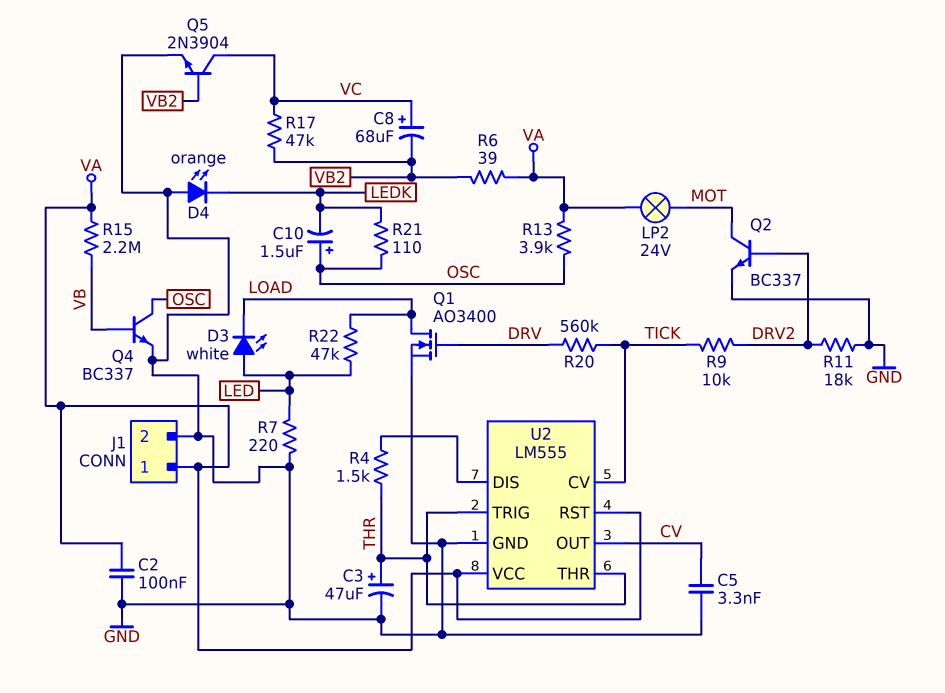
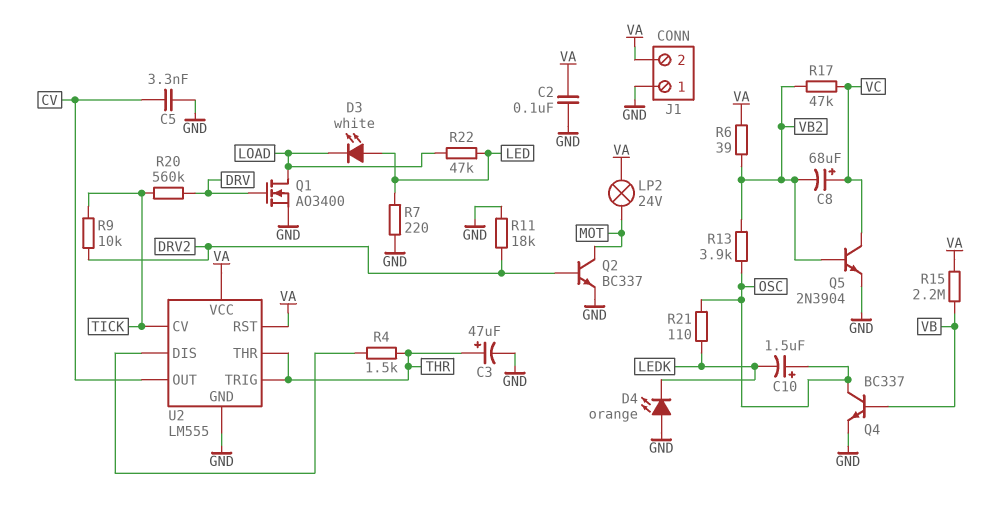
J1 pin 1: VA -> GND
J1 pin 2: GND -> VA
R13: 3.9k (OSC, VA) -> 3.9k (OSC, VB2)

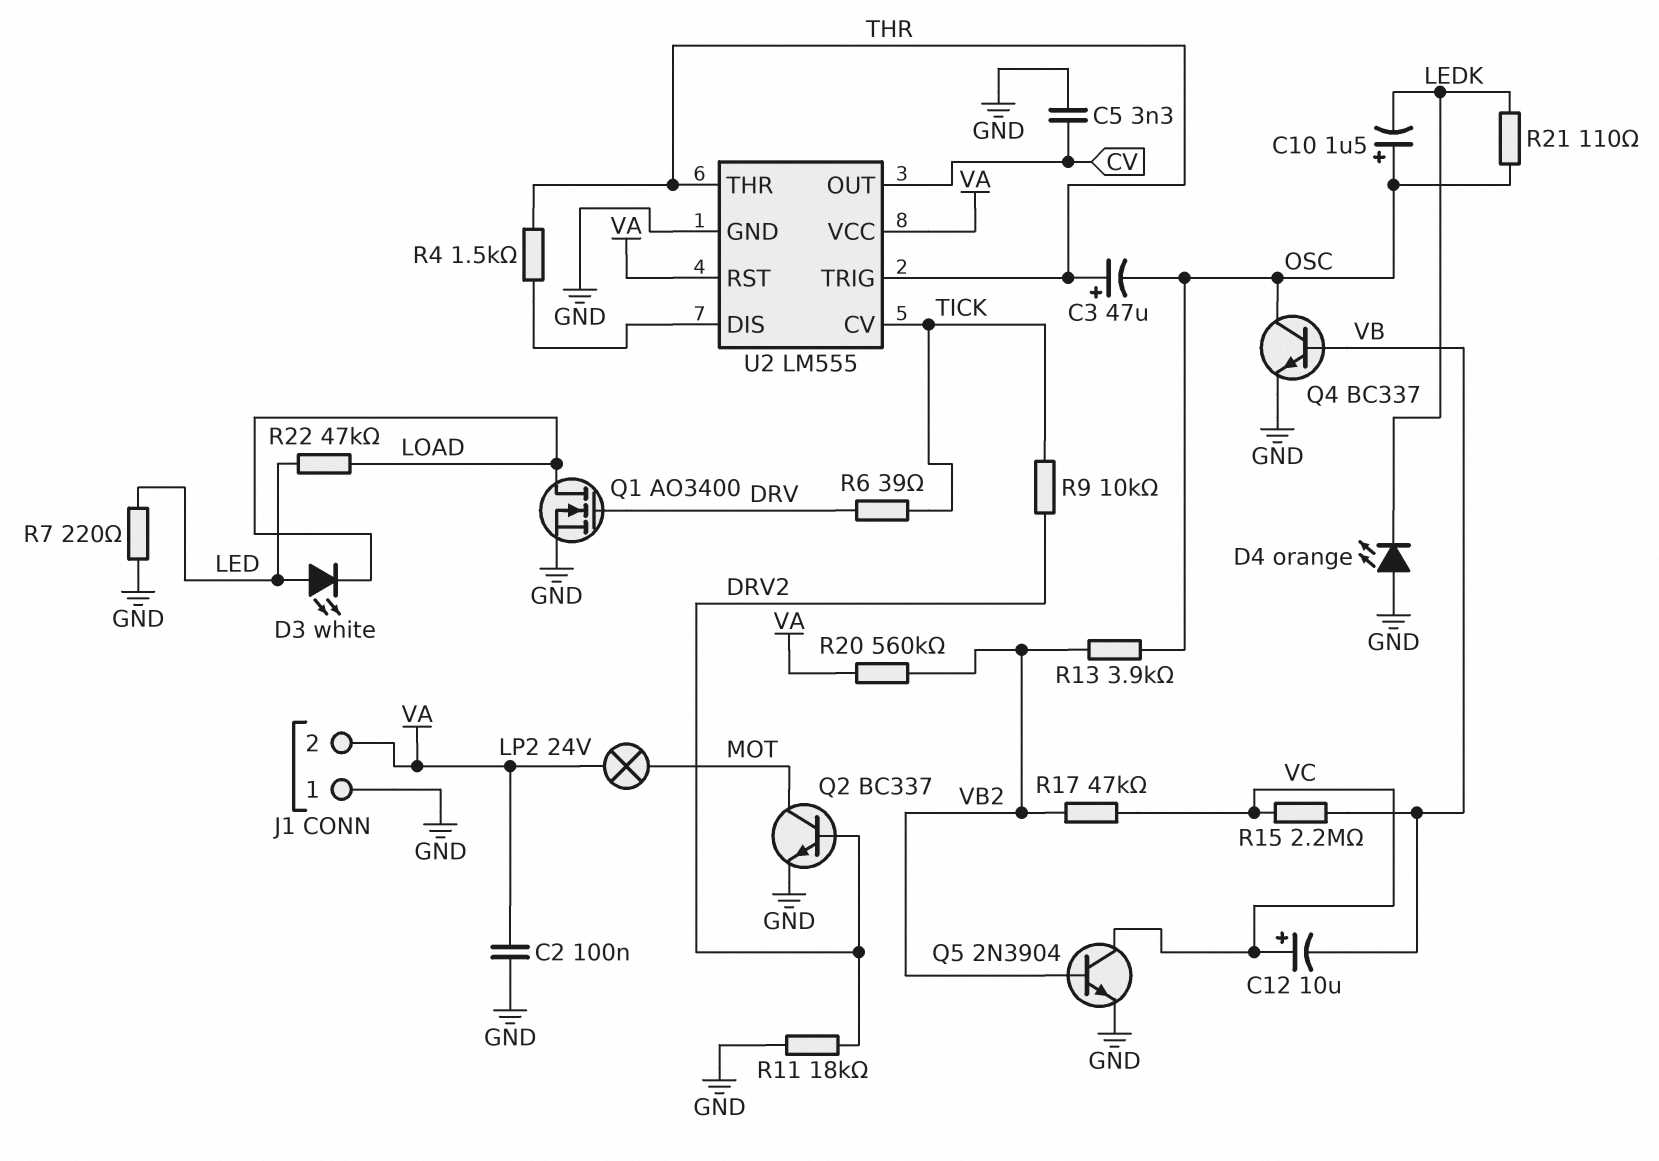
C3: 47uF (plus THR, minus GND) -> 47uF (plus THR, minus OSC)
C8: 68uF (plus VC, minus VB2) -> none
C12: none -> 10uF (plus VC, minus VB)
R6: 39 (VA, VB2) -> 39 (DRV, TICK)
R15: 2.2M (VA, VB) -> 2.2M (VB, VC)
R20: 560k (DRV, TICK) -> 560k (VA, VB2)

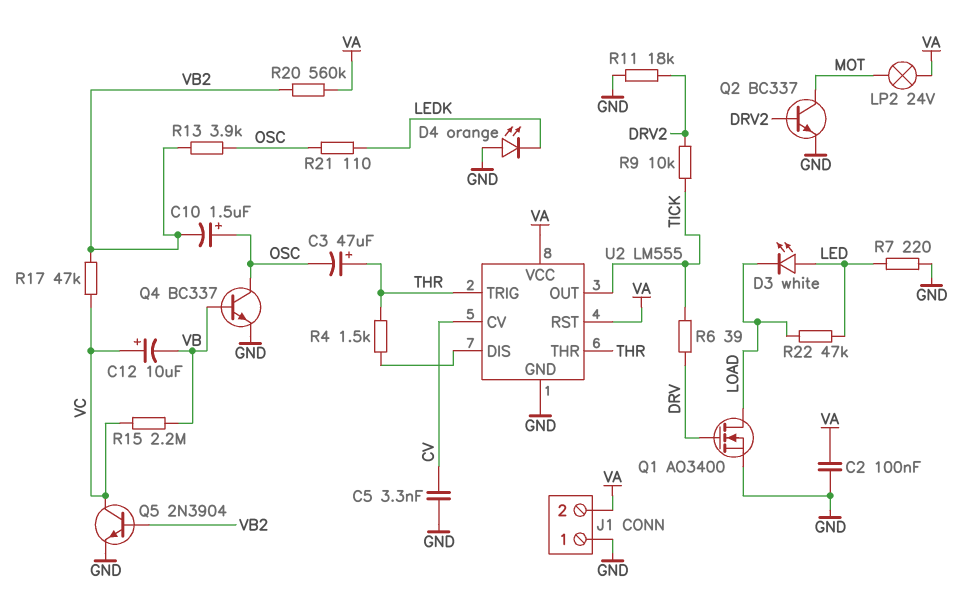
C10: 1.5uF (plus OSC, minus LEDK) -> 1.5uF (plus OSC, minus VB2)
U2 pin CV: TICK -> CV
U2 pin OUT: CV -> TICK

